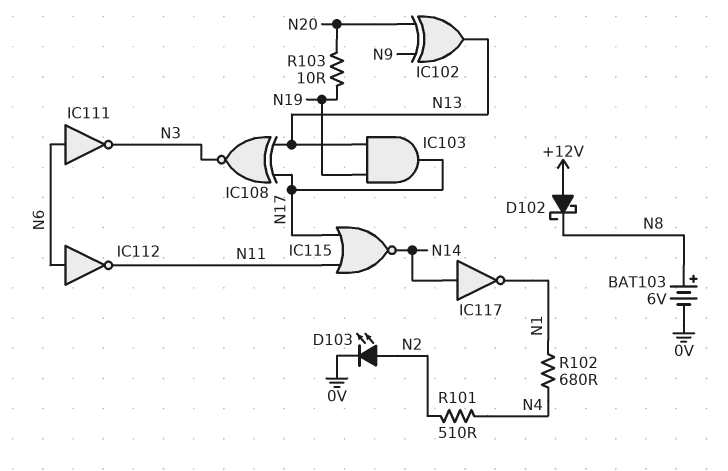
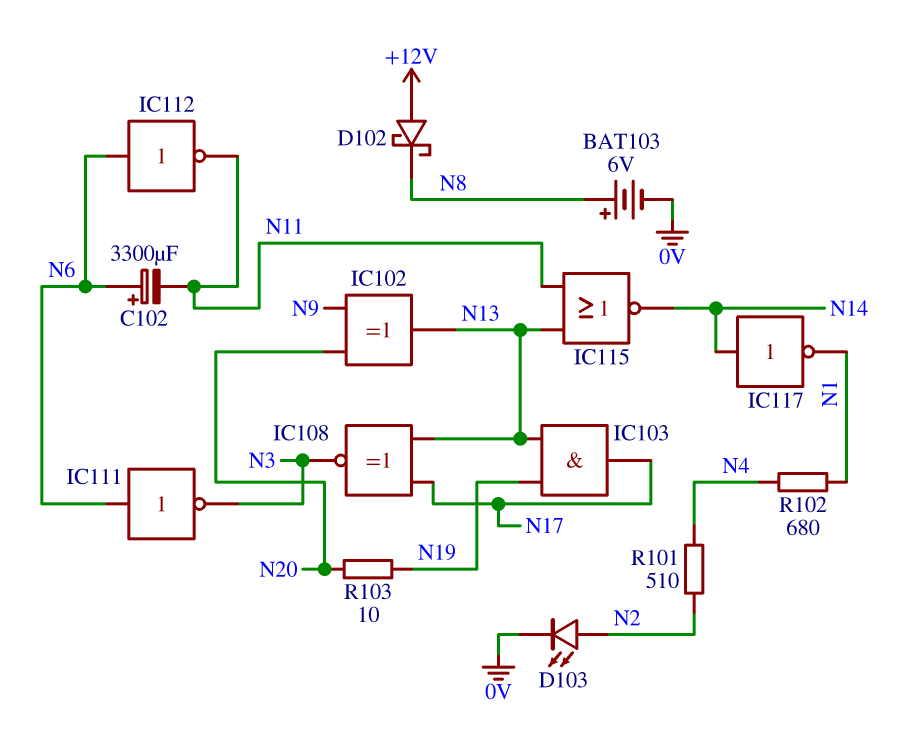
C102: none -> 3300uF (plus N6, minus N11)
IC115: NOR (in N11, in N17, out N14) -> NOR (in N11, in N13, out N14)

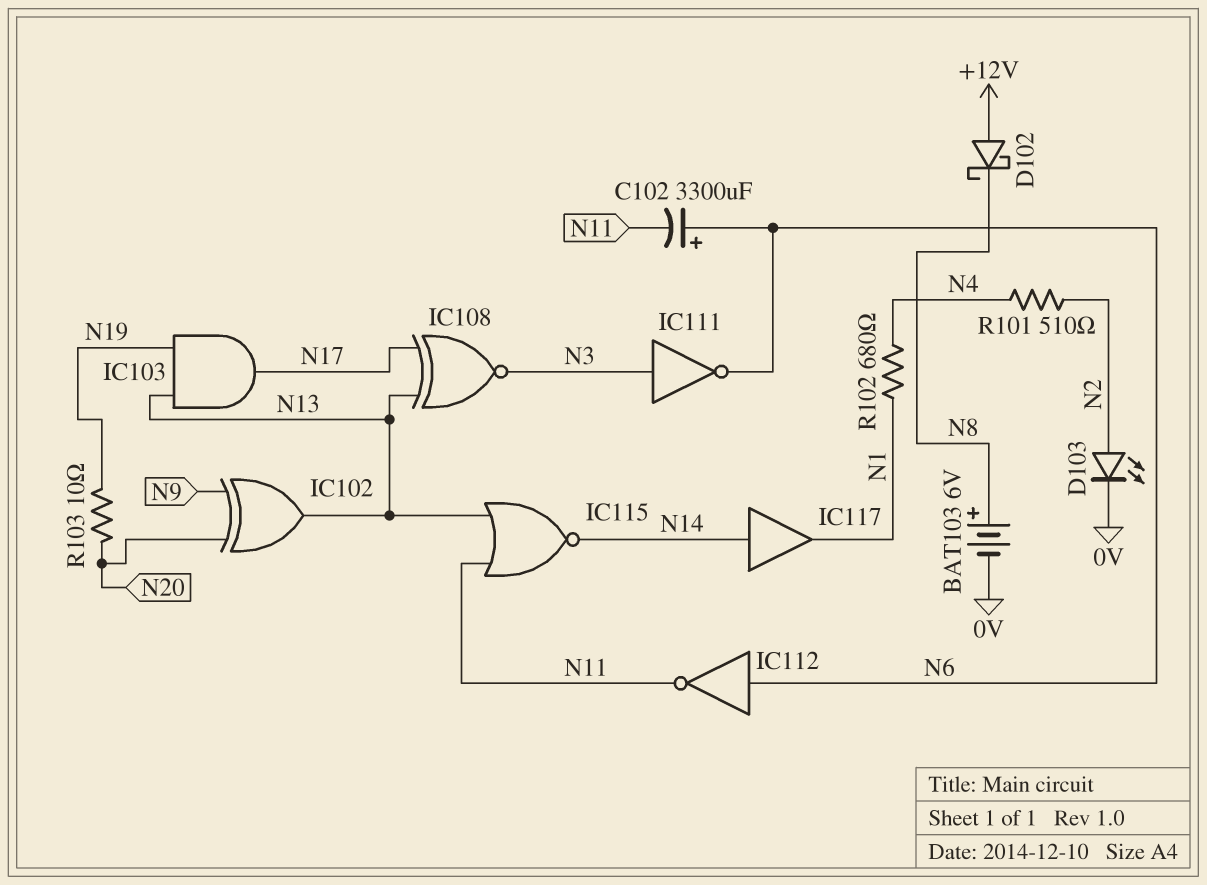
IC111: NOT (in N6, out N3) -> NOT (in N3, out N6)
IC117: NOT (in N14, out N1) -> buffer (in N14, out N1)

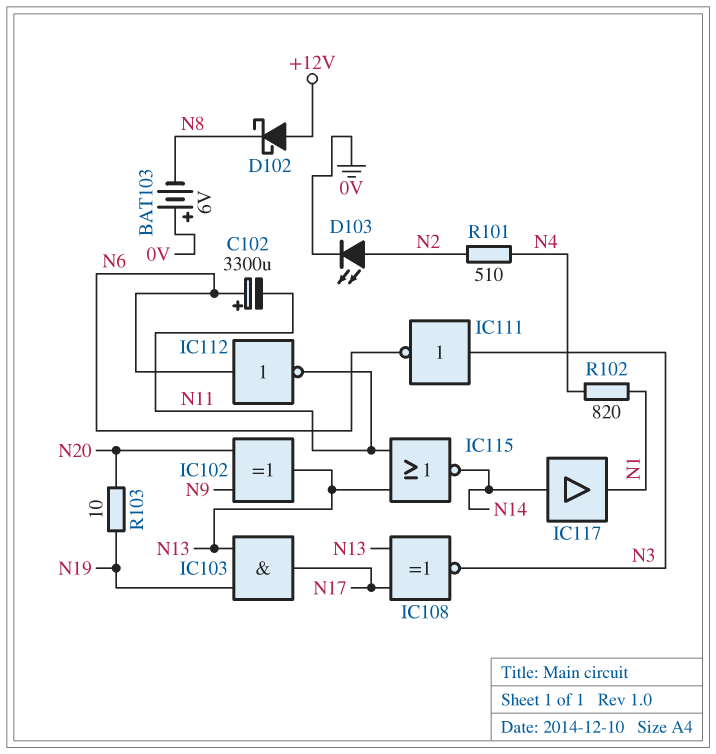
BAT103: 6V (plus N8, minus 0V) -> 6V (plus 0V, minus N8)
R102: 680 (N1, N4) -> 820 (N1, N4)

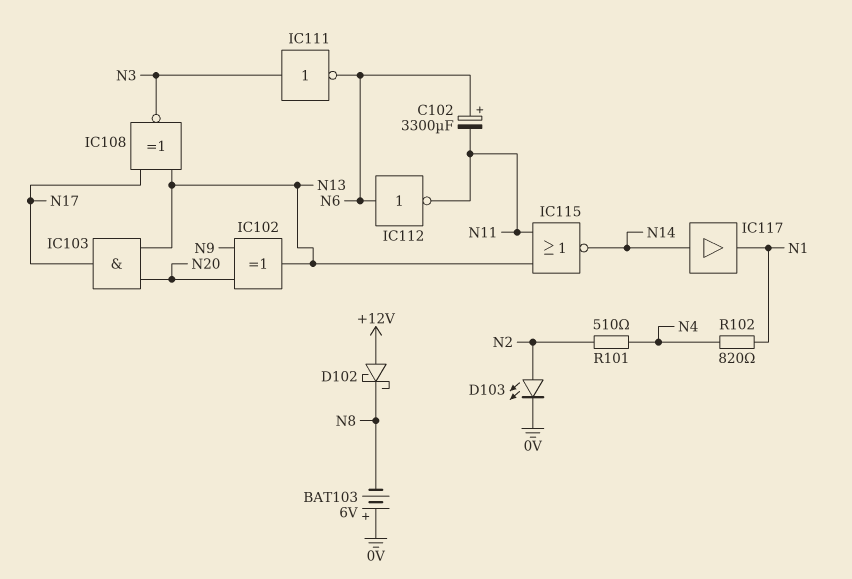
IC103: AND (in N13, in N19, out N17) -> AND (in N13, in N20, out N17)
R103: 10 (N19, N20) -> none

